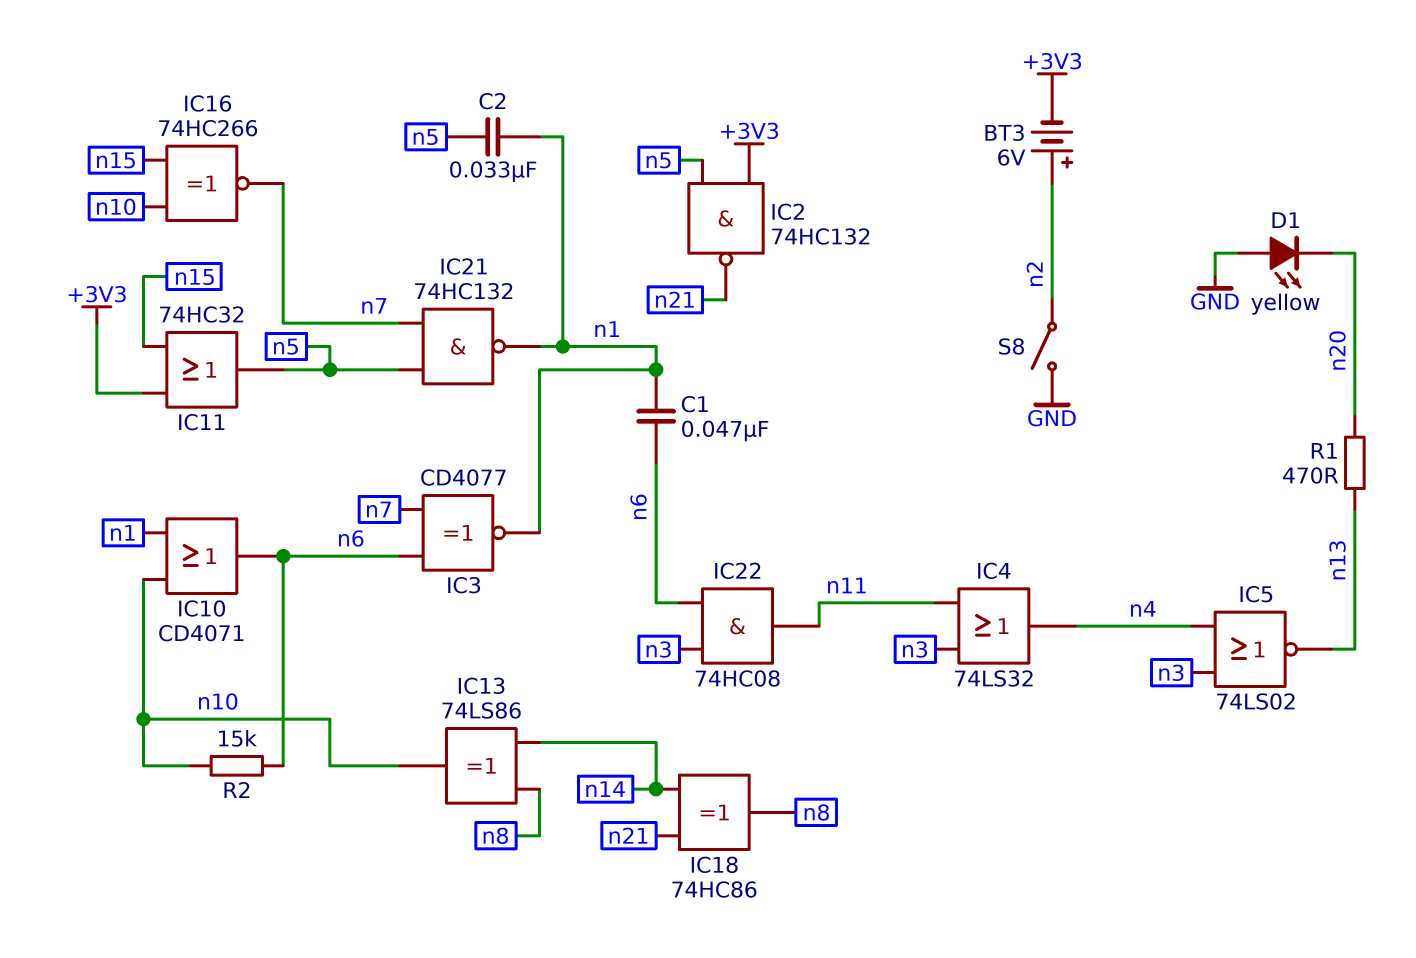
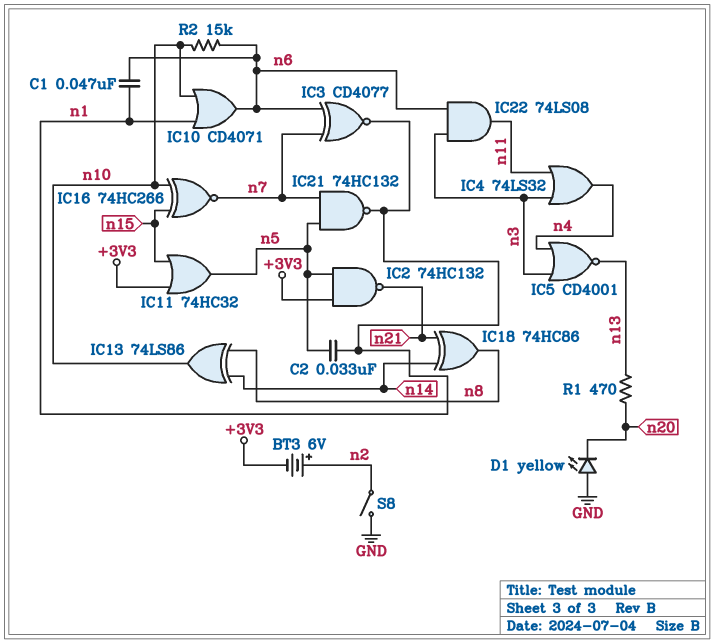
IC5: NOR 74LS02 (in n3, in n4, out n13) -> NOR CD4001 (in n3, in n4, out n13)
IC22: AND 74HC08 (in n3, in n6, out n11) -> AND 74LS08 (in n3, in n6, out n11)

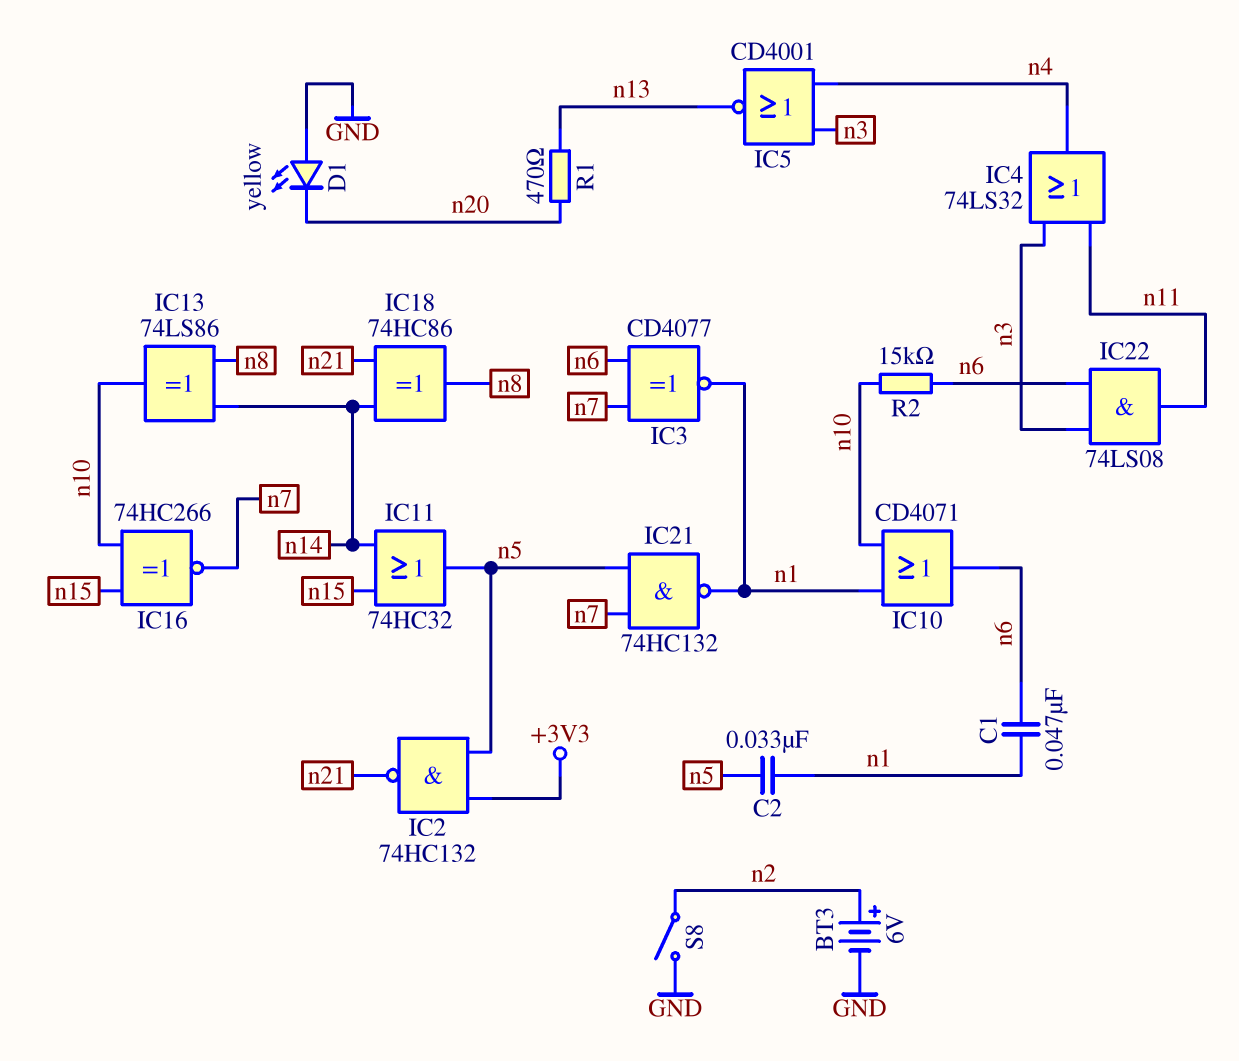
BT3: 6V (plus n2, minus +3V3) -> 6V (plus n2, minus GND)
IC11: OR 74HC32 (in +3V3, in n15, out n5) -> OR 74HC32 (in n14, in n15, out n5)

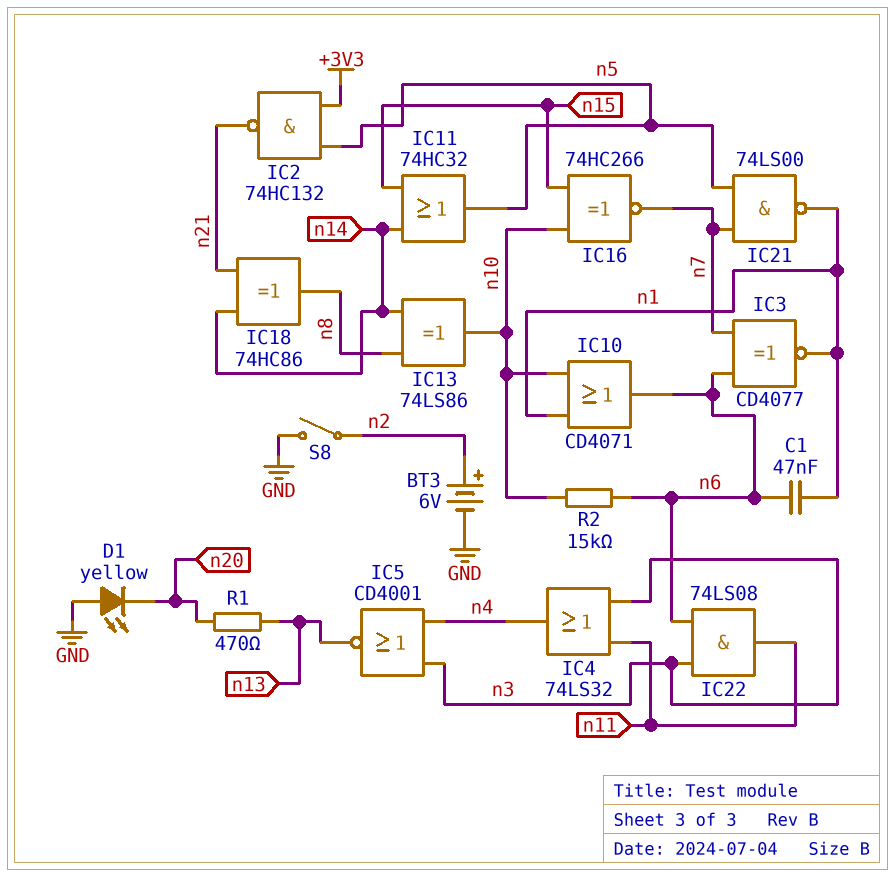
C2: 33nF (n1, n5) -> none
IC21: NAND 74HC132 (in n5, in n7, out n1) -> NAND 74LS00 (in n5, in n7, out n1)

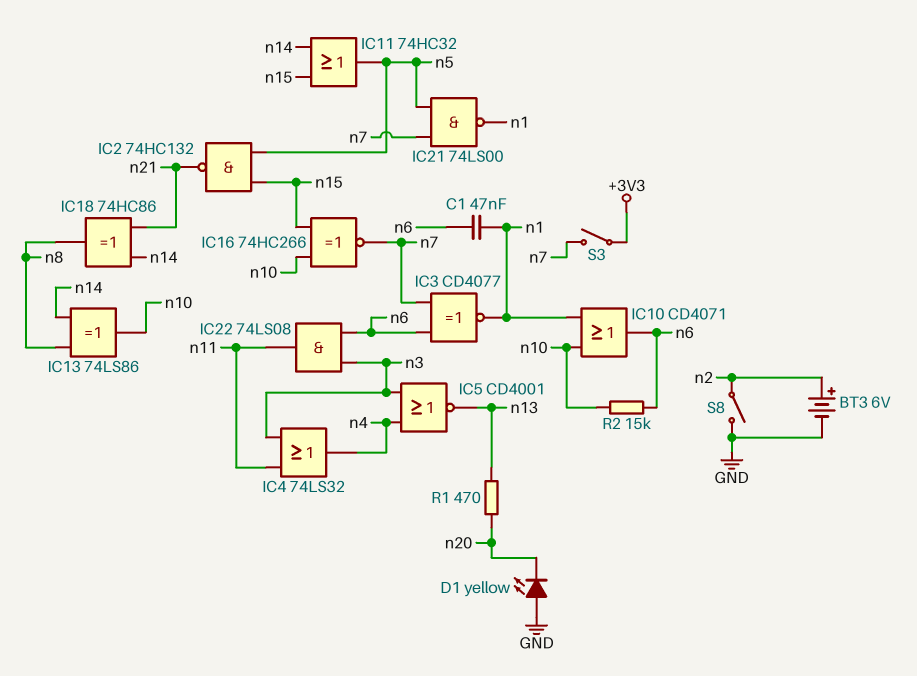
IC2: NAND 74HC132 (in +3V3, in n5, out n21) -> NAND 74HC132 (in n5, in n15, out n21)
S3: none -> switch (+3V3, n7)

